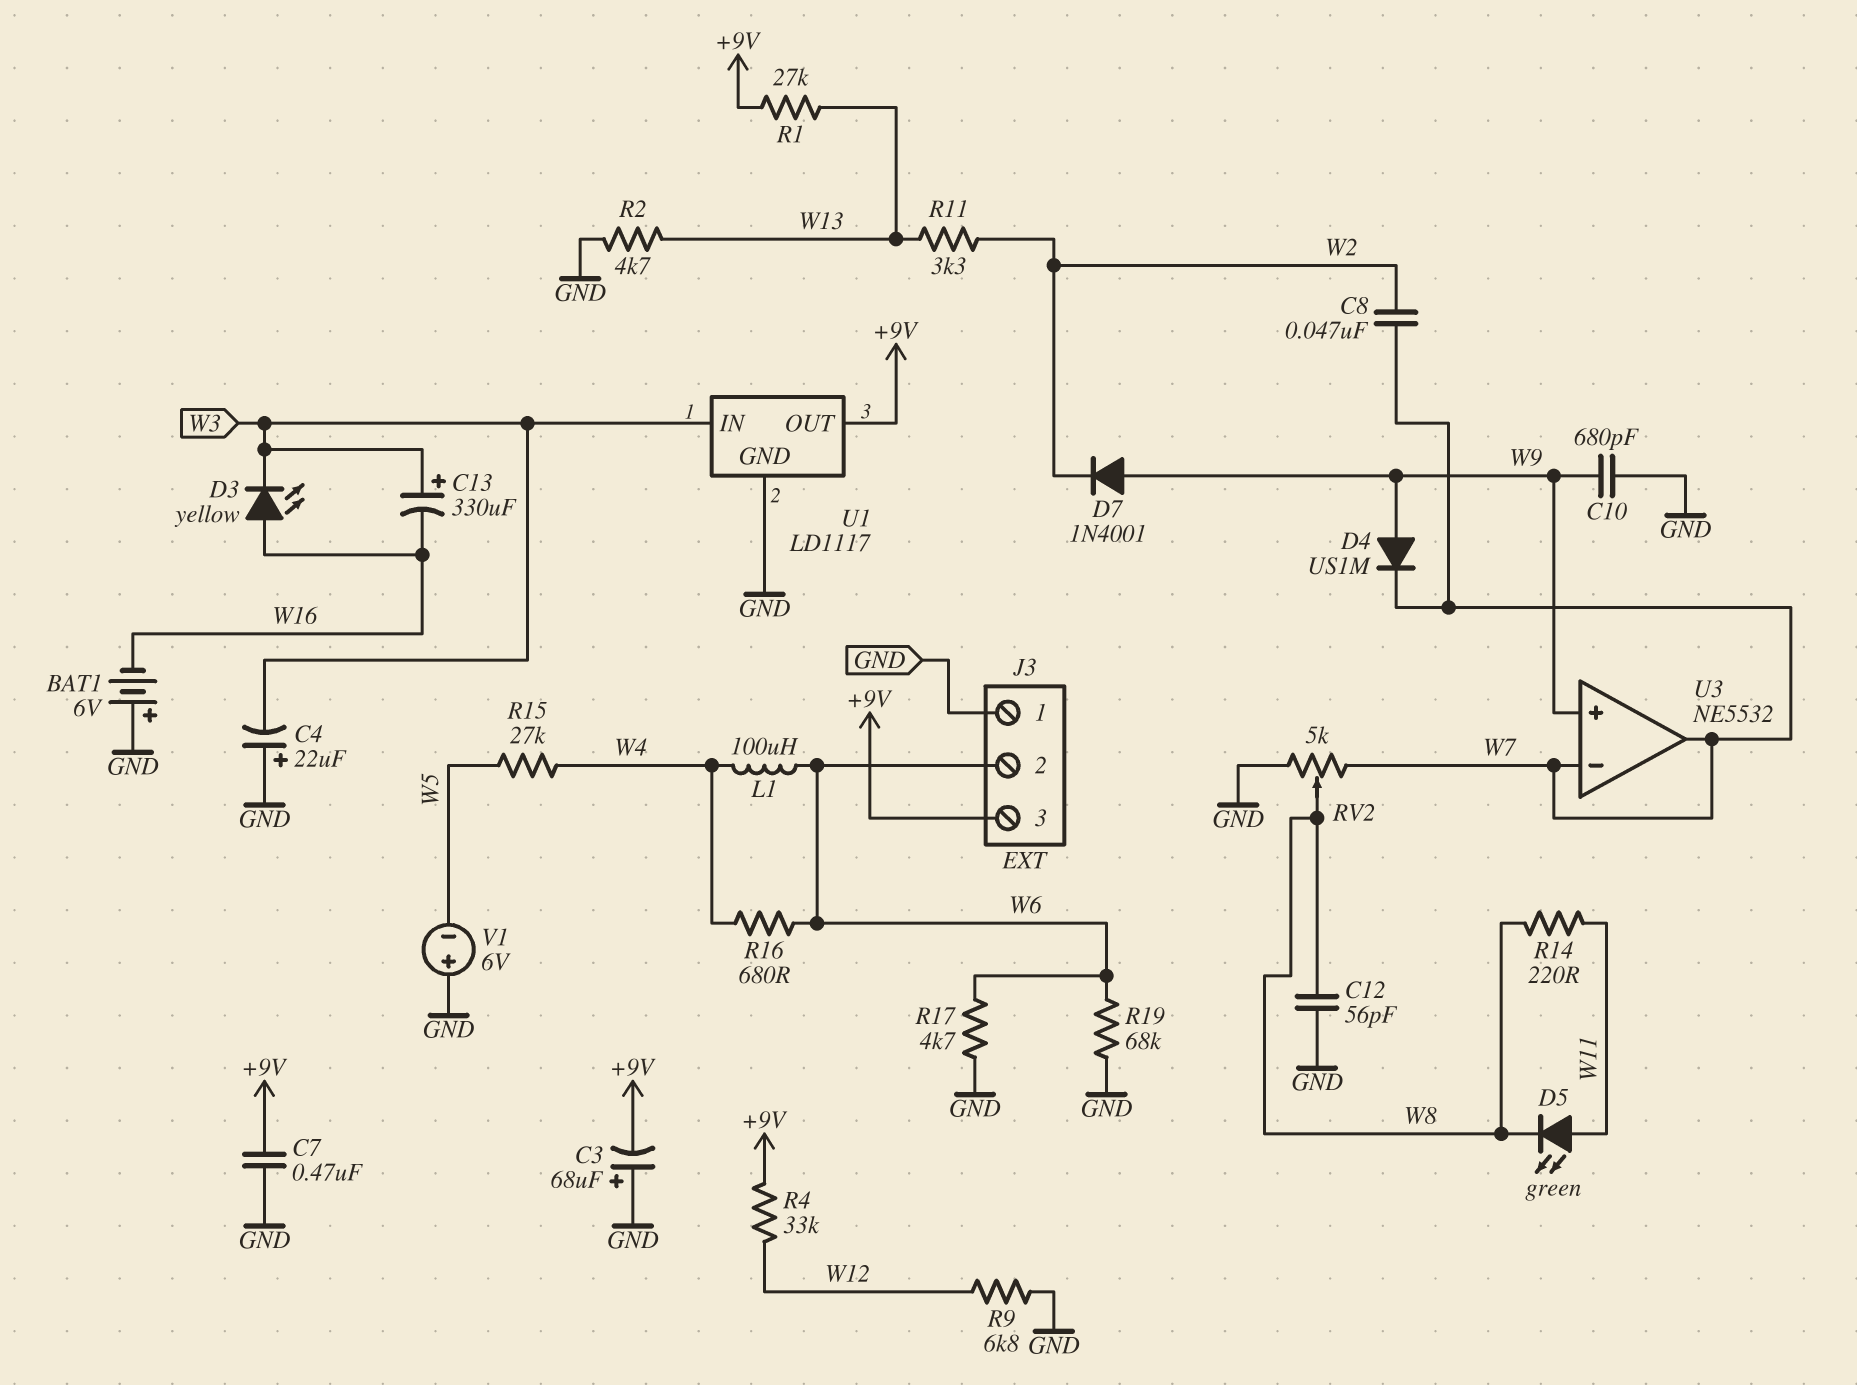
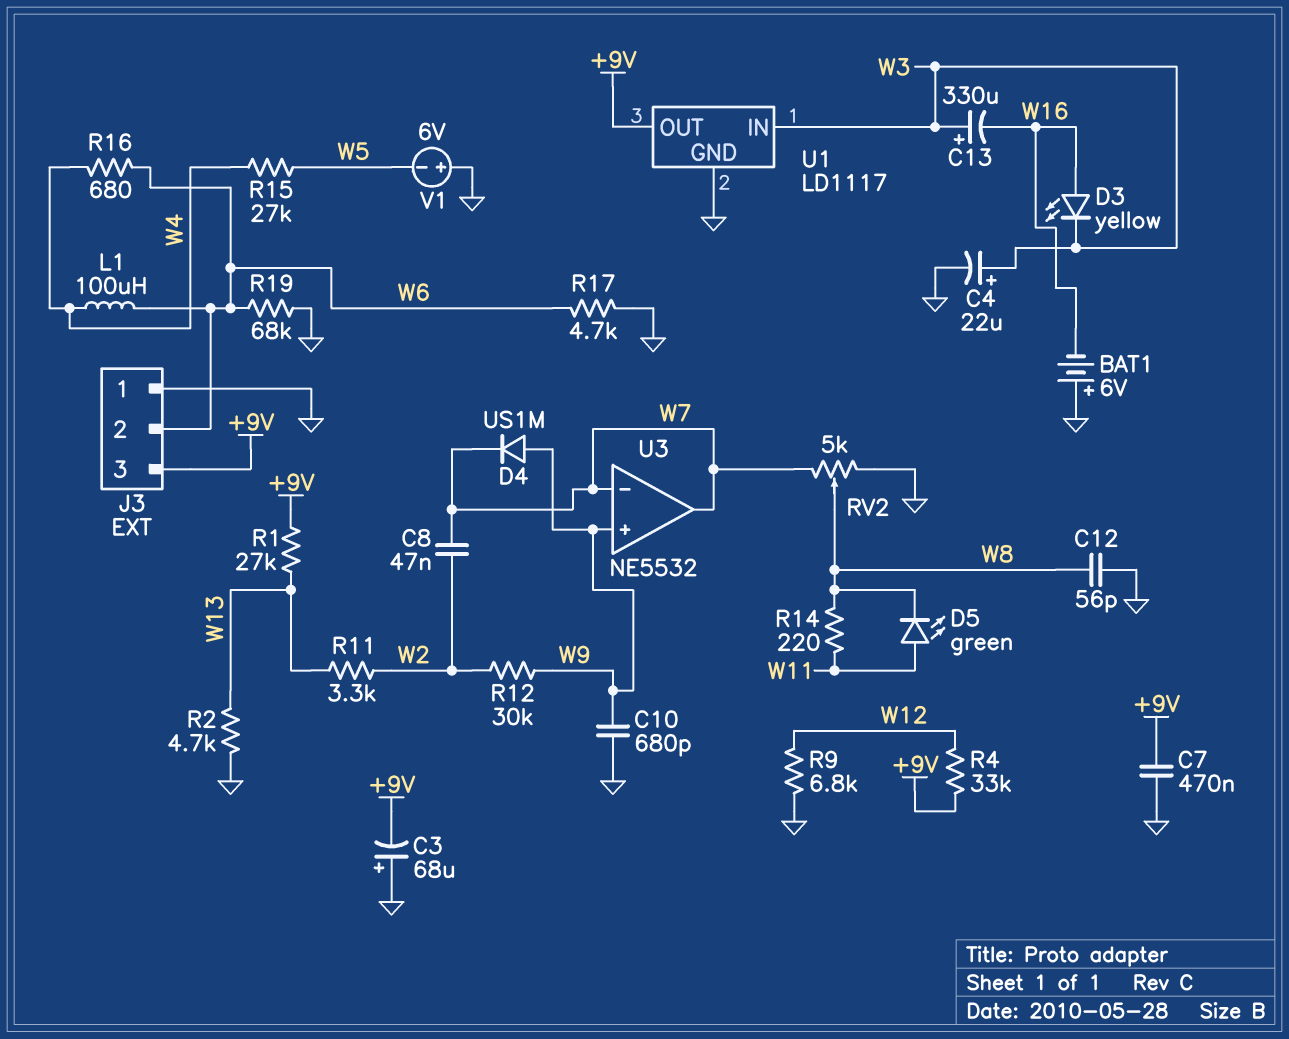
C4: 22uF (plus GND, minus W3) -> 22uF (plus W3, minus GND)
D7: diode 1N4001 (A W9, K W2) -> none
R12: none -> 30k (W2, W9)

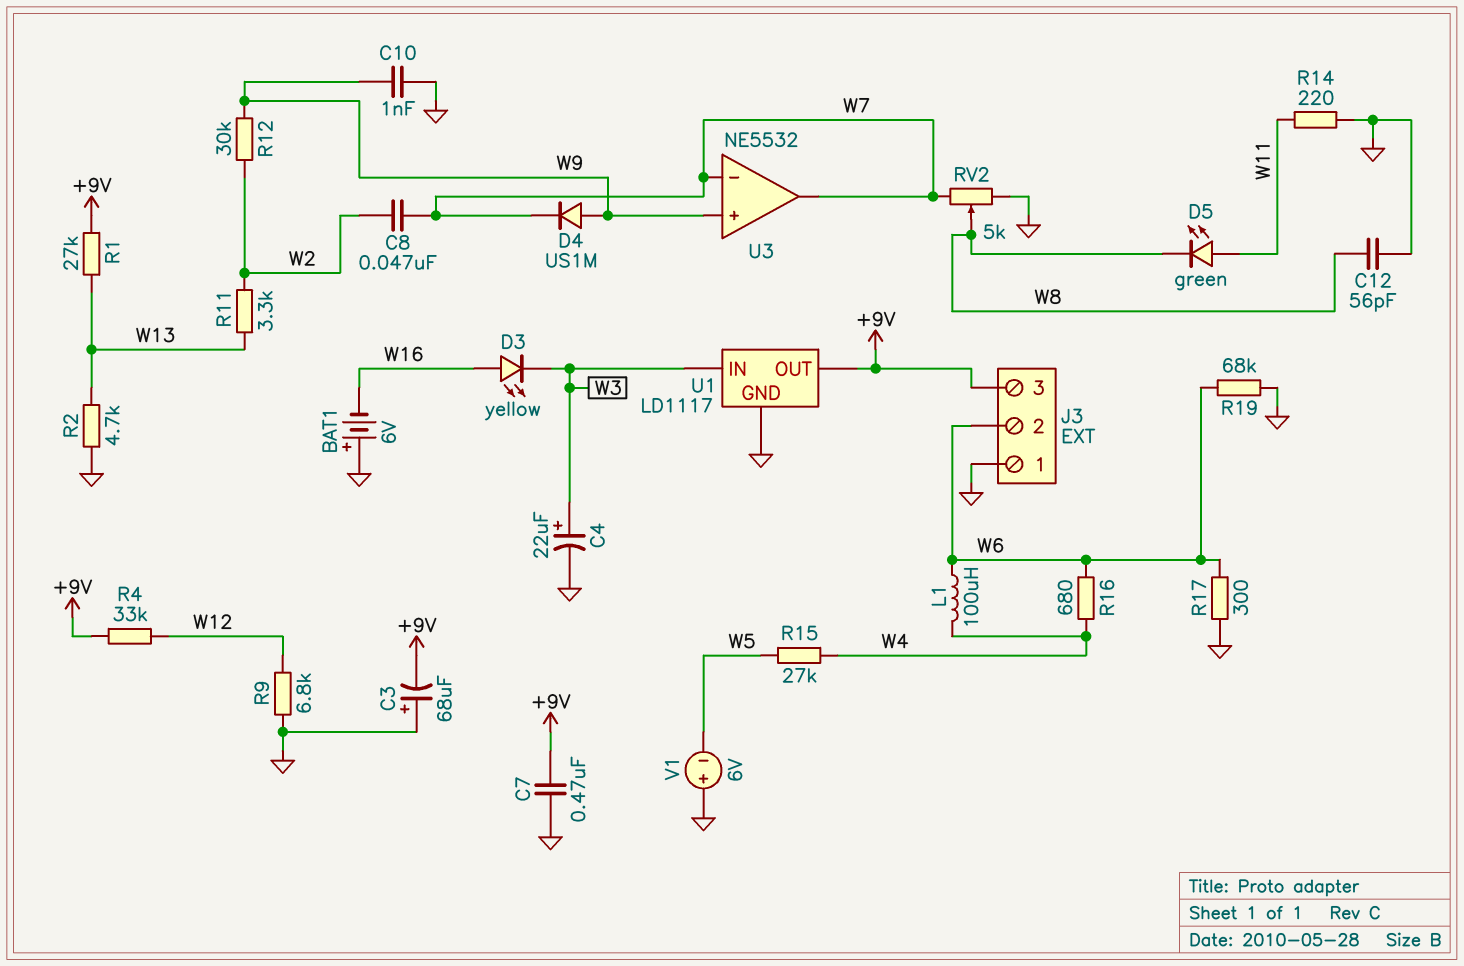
C10: 680pF (GND, W9) -> 1nF (GND, W9)
C13: 330uF (plus W3, minus W16) -> none
R14: 220 (W8, W11) -> 220 (GND, W11)
R17: 4.7k (GND, W6) -> 300 (GND, W6)

